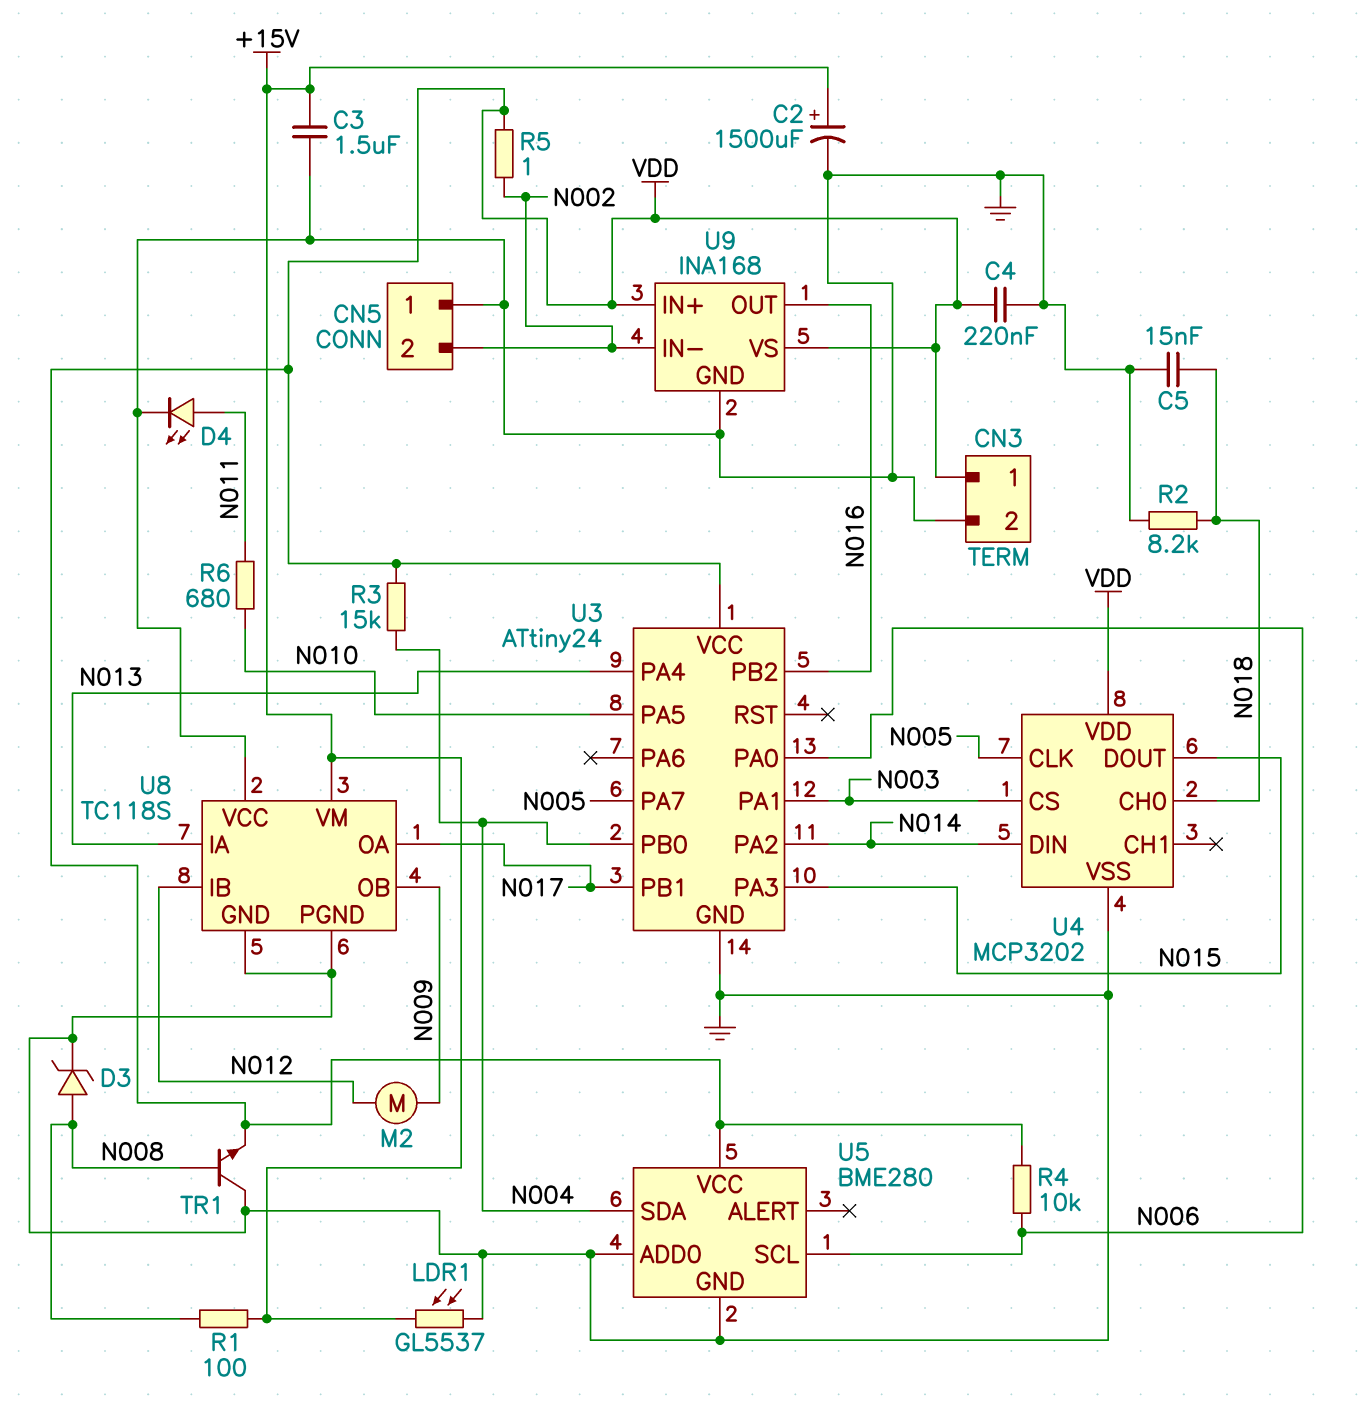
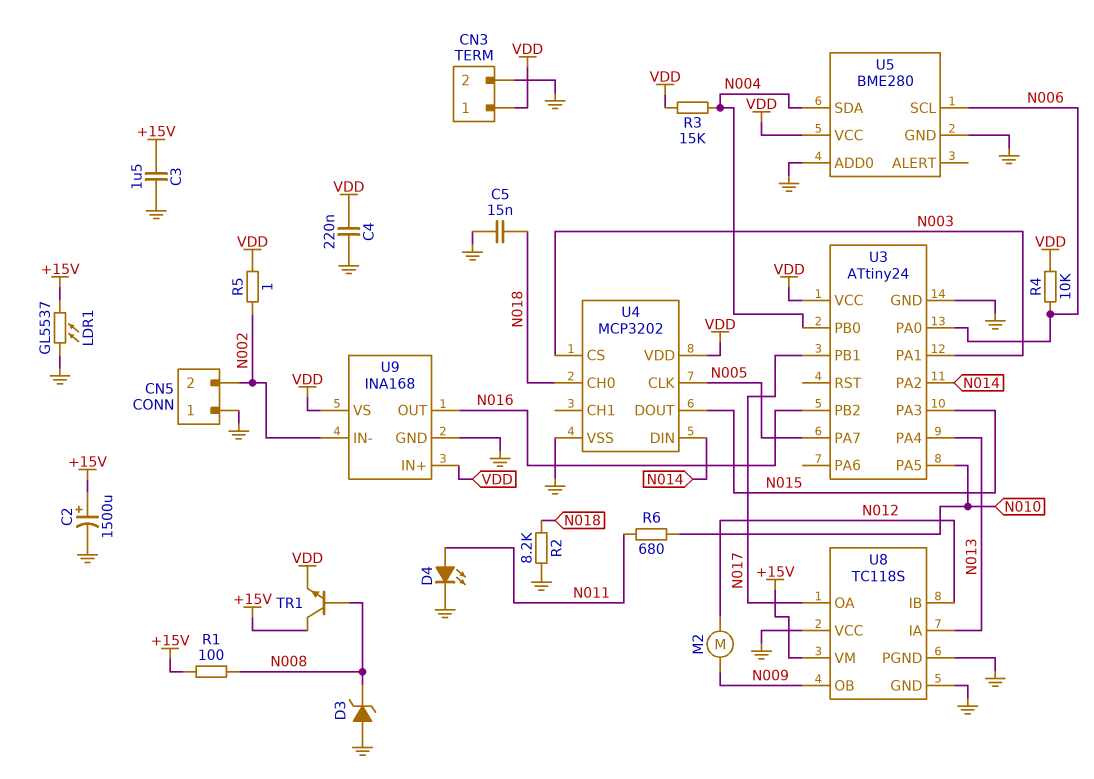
D3: zener (A N008, K GND) -> zener (A GND, K N008)
TR1: NPN (B N008, C GND, E VDD) -> NPN (B N008, C +15V, E VDD)

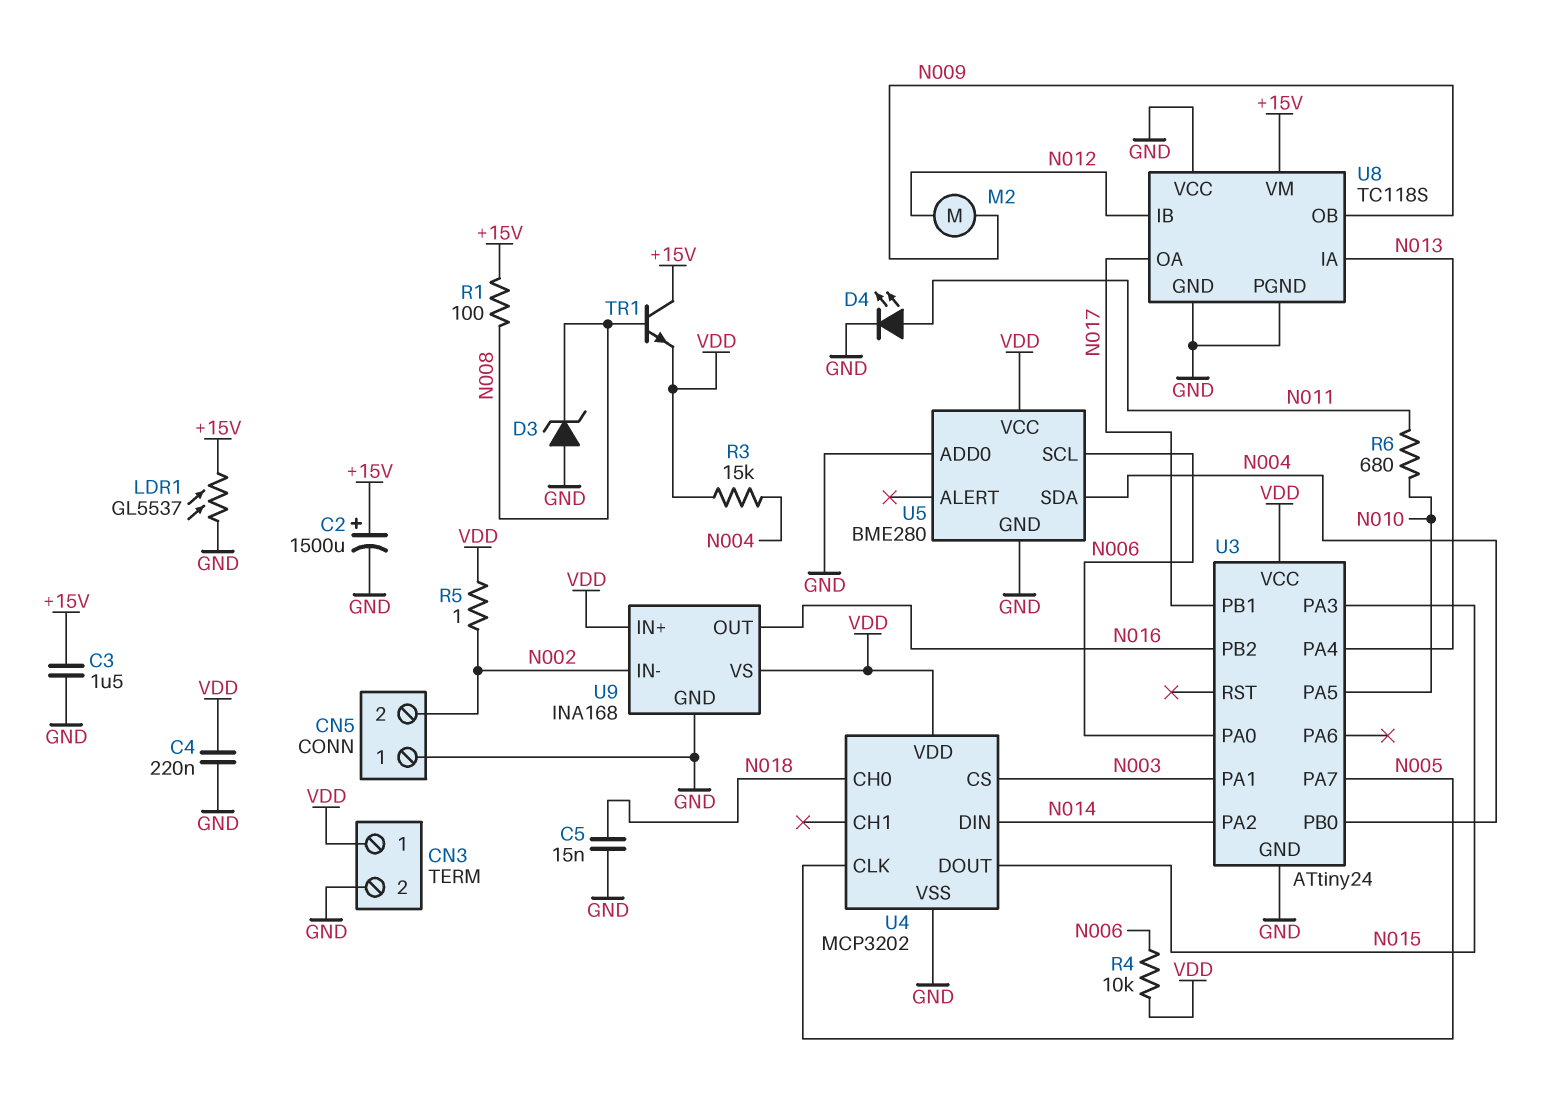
R2: 8.2k (GND, N018) -> none

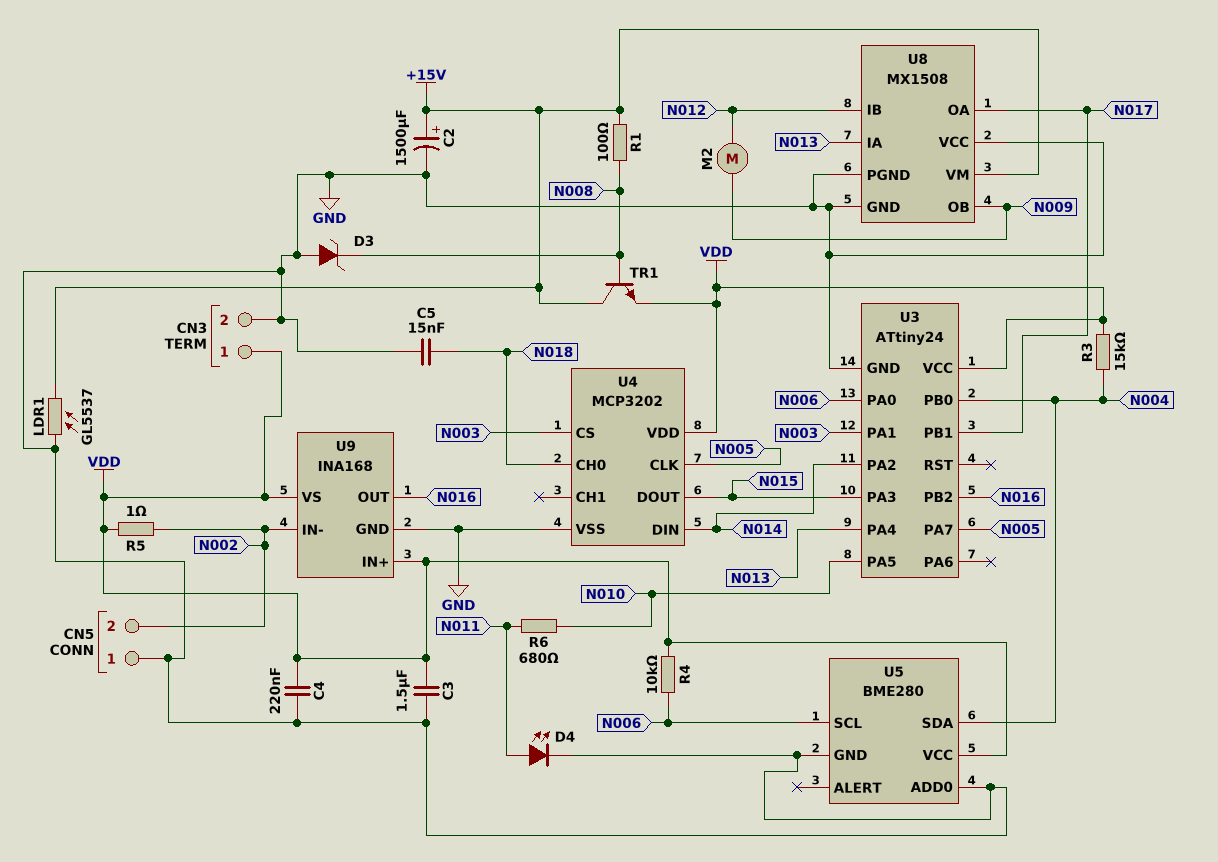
C3: 1.5uF (+15V, GND) -> 1.5uF (GND, VDD)
U8: TC118S -> MX1508

